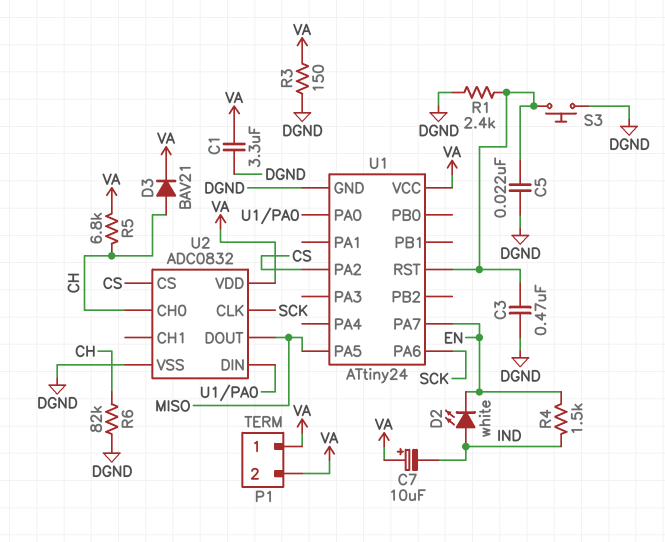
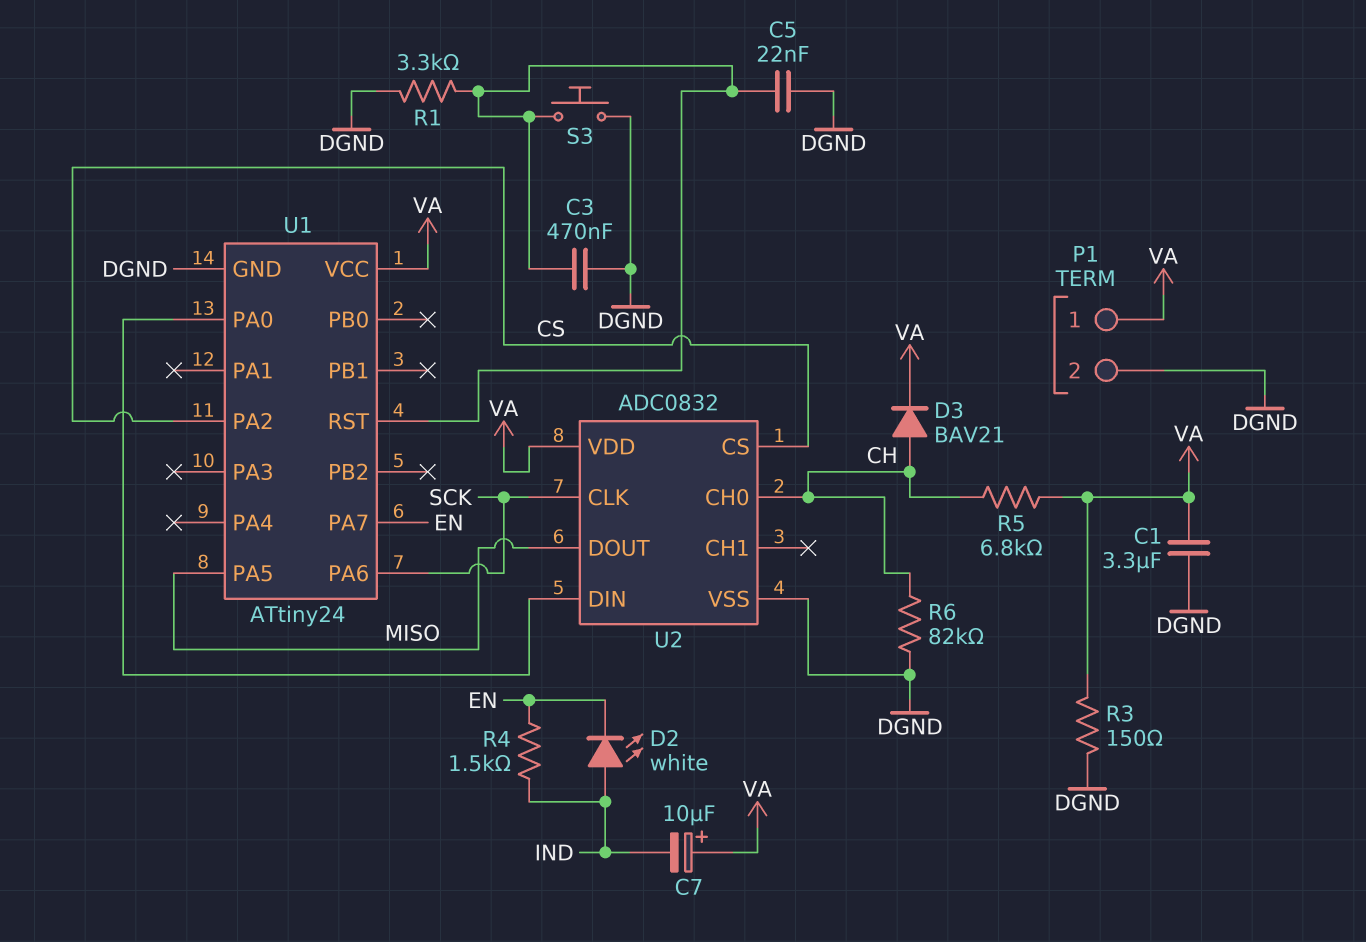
P1 pin 2: VA -> DGND
R1: 2.4k (DGND, U1/RST) -> 3.3k (DGND, U1/RST)

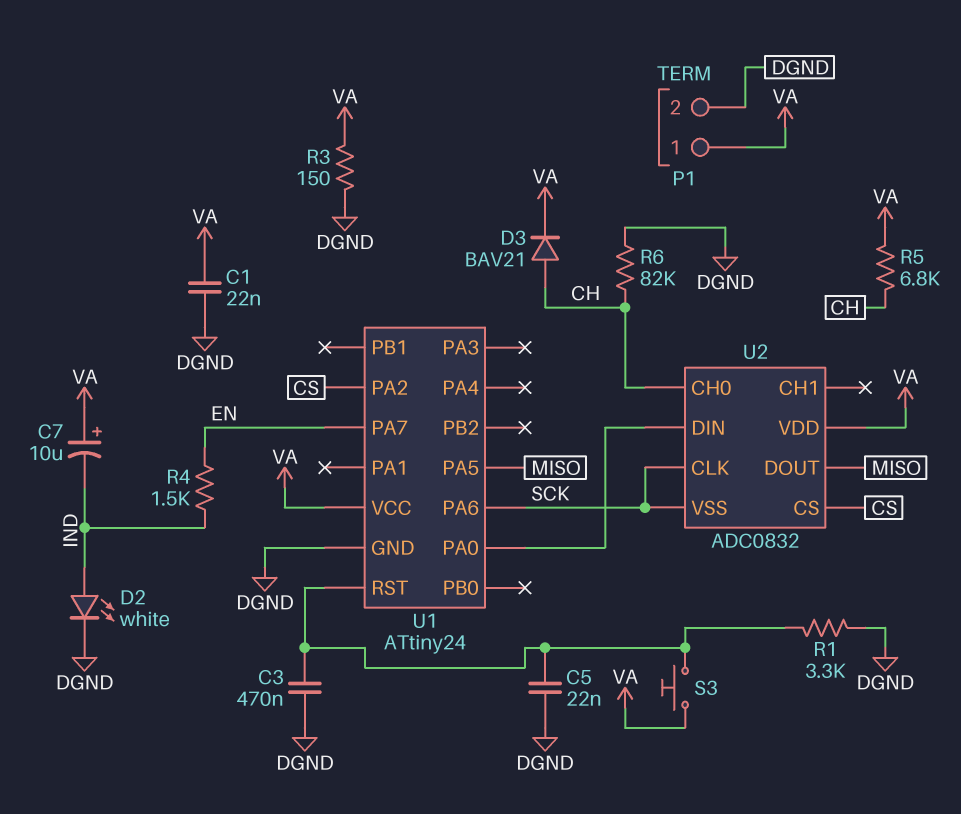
C1: 3.3uF (DGND, VA) -> 22nF (DGND, VA)
D2: LED white (A IND, K EN) -> LED white (A IND, K DGND)
S3: button (DGND, U1/RST) -> button (U1/RST, VA)
U2 pin VSS: DGND -> SCK

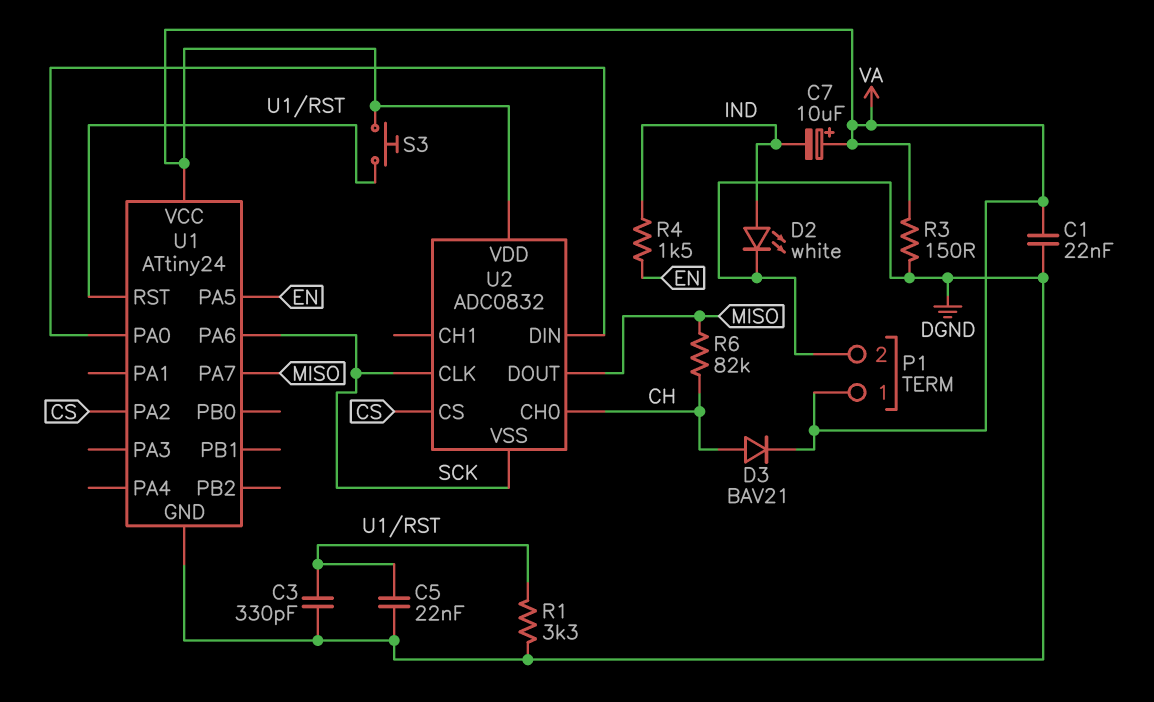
C3: 470nF (DGND, U1/RST) -> 330pF (DGND, U1/RST)
R5: 6.8k (CH, VA) -> none
R6: 82k (CH, DGND) -> 82k (CH, MISO)
U1 pin PA5: MISO -> EN
U1 pin PA7: EN -> MISO

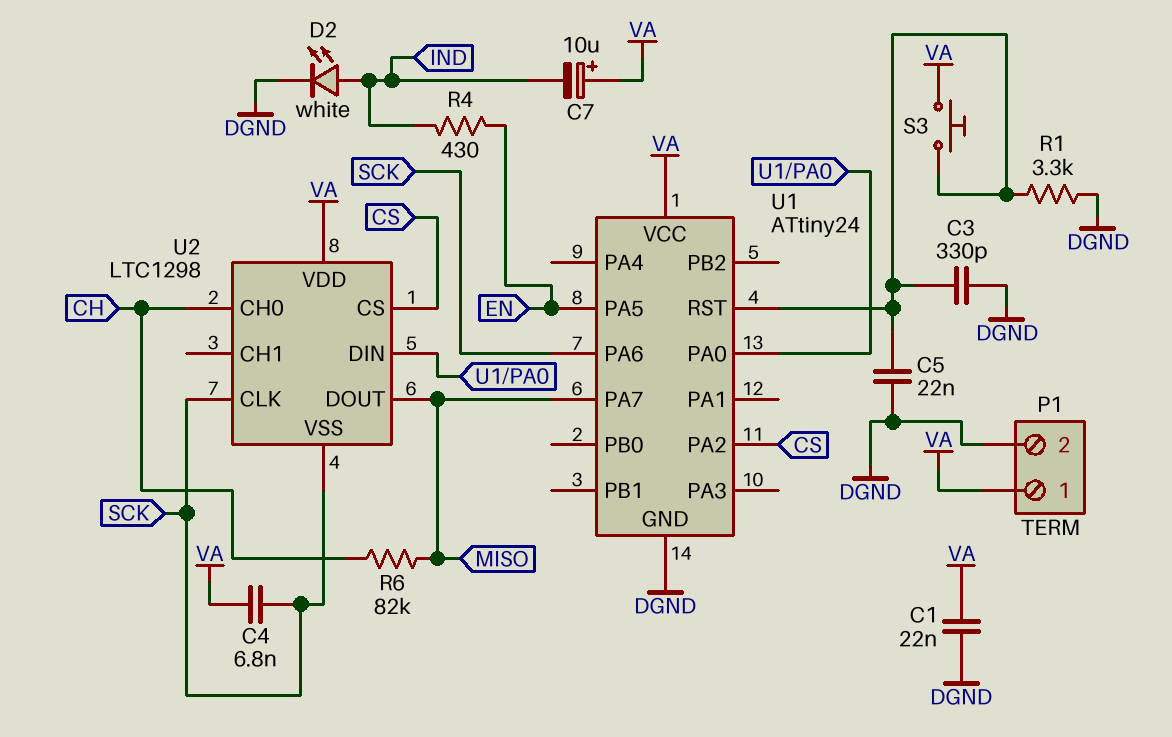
C4: none -> 6.8nF (SCK, VA)
D3: diode BAV21 (A CH, K VA) -> none
R3: 150 (DGND, VA) -> none
R4: 1.5k (EN, IND) -> 430 (EN, IND)
U2: ADC0832 -> LTC1298

